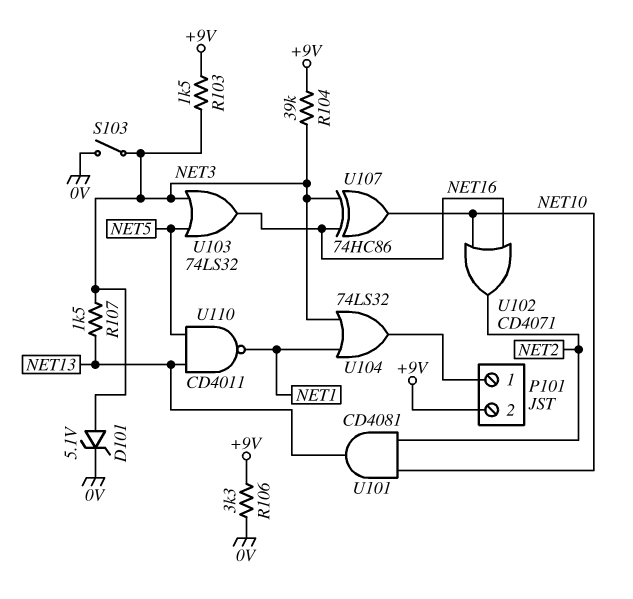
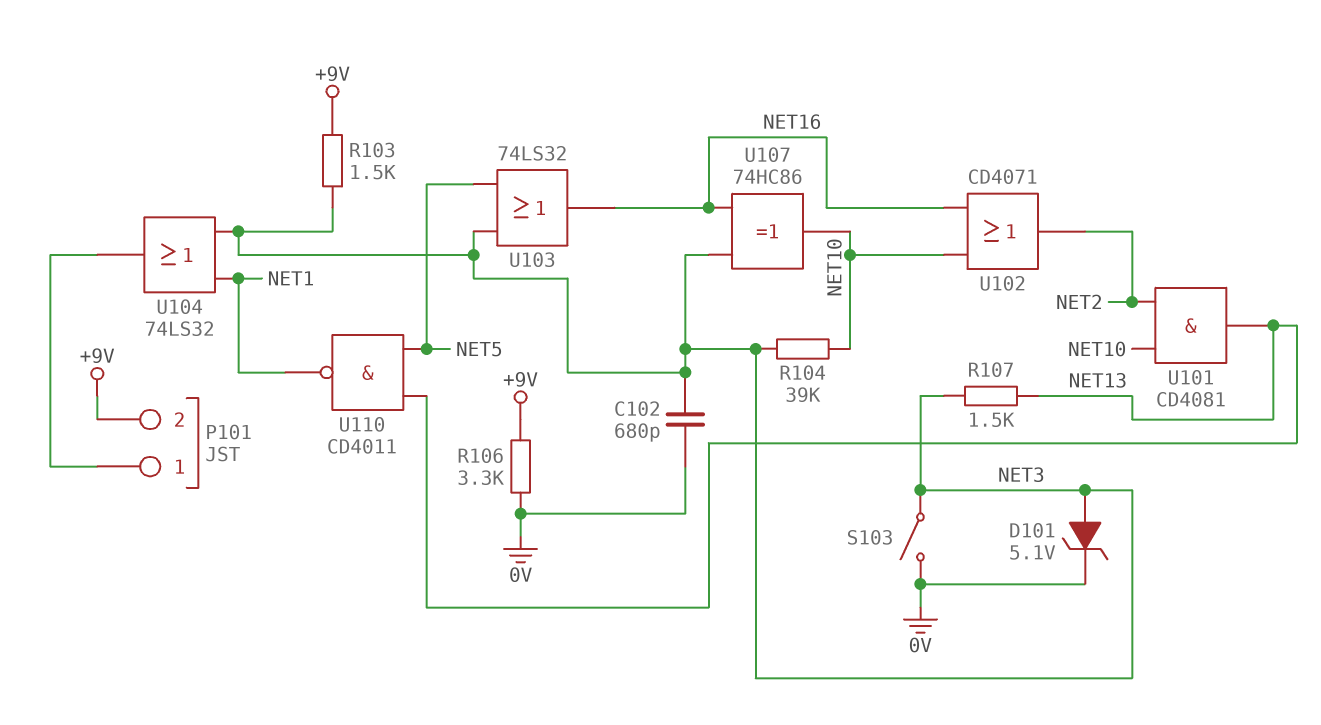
C102: none -> 680pF (0V, NET3)
R104: 39k (+9V, NET3) -> 39k (NET3, NET10)

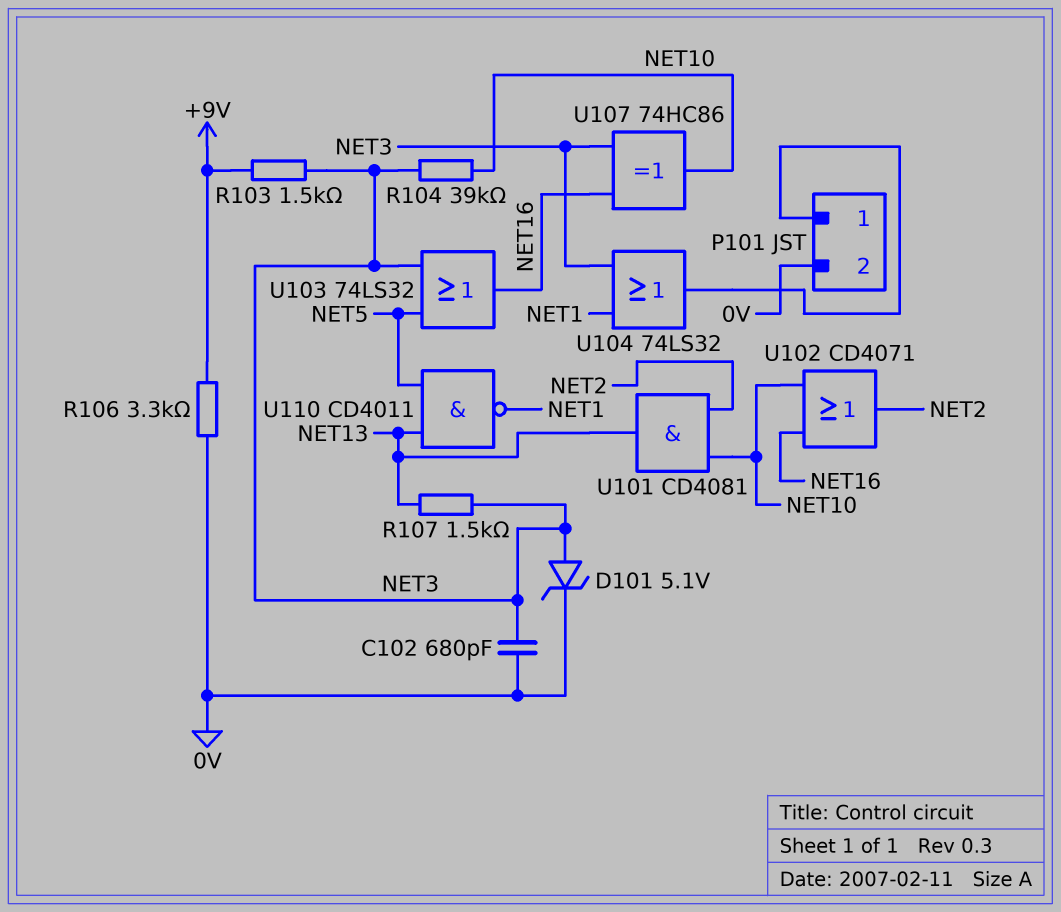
P101 pin 2: +9V -> 0V
S103: switch (0V, NET3) -> none

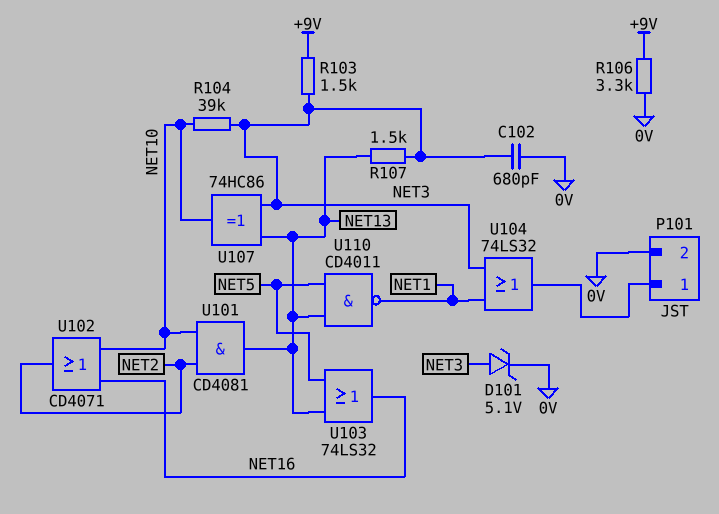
U103: OR 74LS32 (in NET3, in NET5, out NET16) -> OR 74LS32 (in NET5, in NET13, out NET16)
U107: XOR 74HC86 (in NET3, in NET16, out NET10) -> XOR 74HC86 (in NET3, in NET13, out NET10)

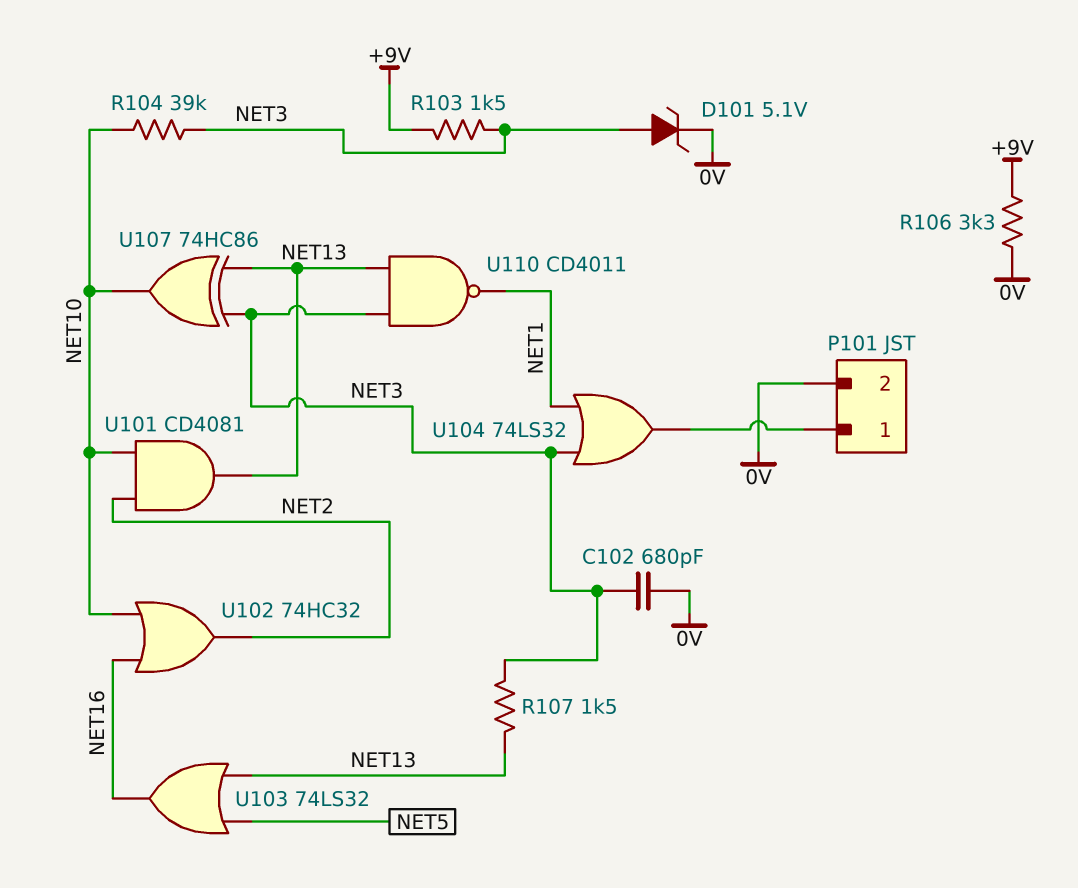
U102: OR CD4071 (in NET10, in NET16, out NET2) -> OR 74HC32 (in NET10, in NET16, out NET2)
U110: NAND CD4011 (in NET5, in NET13, out NET1) -> NAND CD4011 (in NET3, in NET13, out NET1)

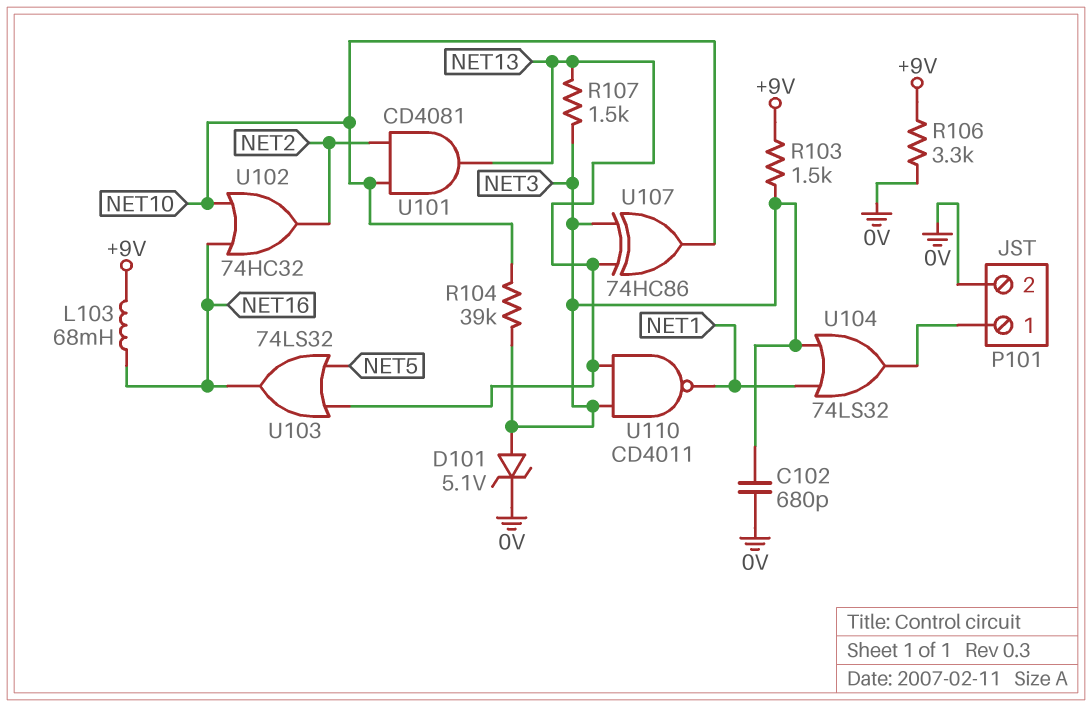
L103: none -> 68mH (+9V, NET16)

